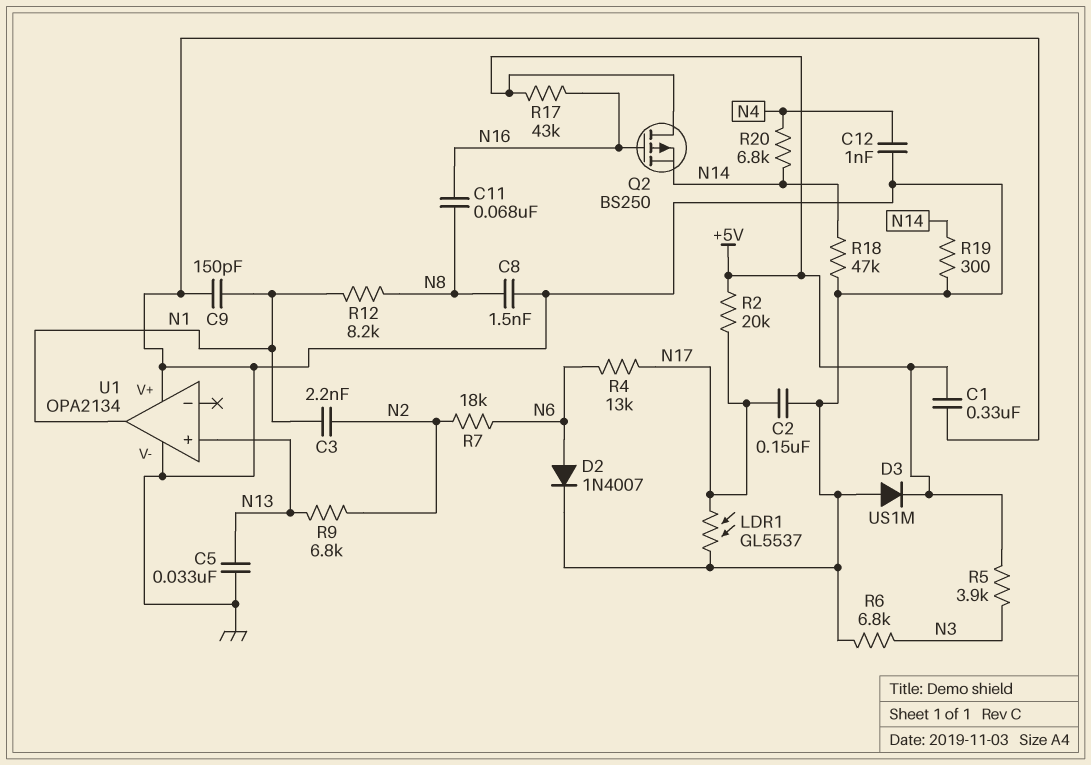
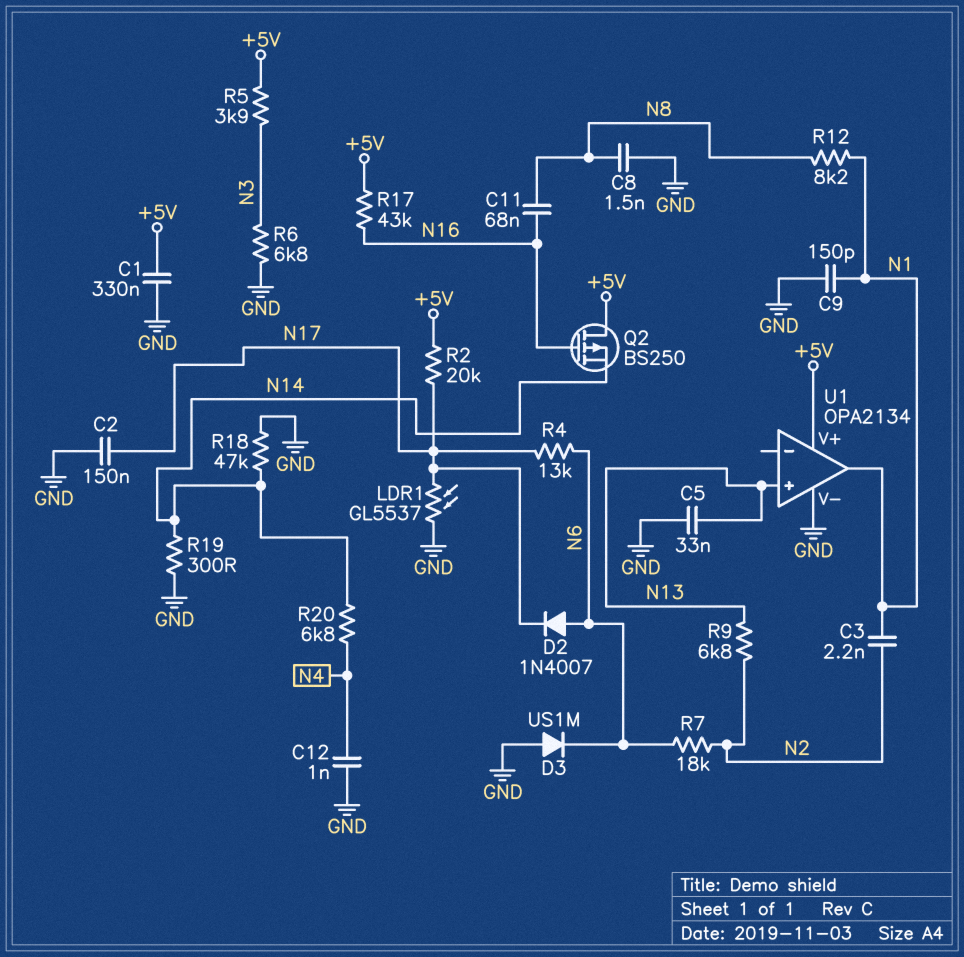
D2: diode 1N4007 (A N6, K GND) -> diode 1N4007 (A N6, K N17)
D3: diode US1M (A GND, K +5V) -> diode US1M (A GND, K N6)
U1 pin V+: GND -> +5V

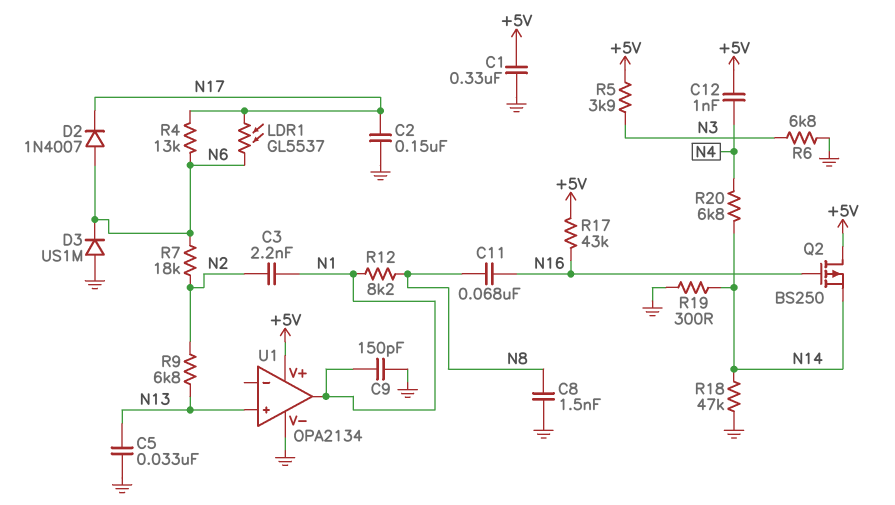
C12: 1nF (GND, N4) -> 1nF (+5V, N4)
LDR1: GL5537 (GND, N17) -> GL5537 (N6, N17)
R2: 20k (+5V, N17) -> none

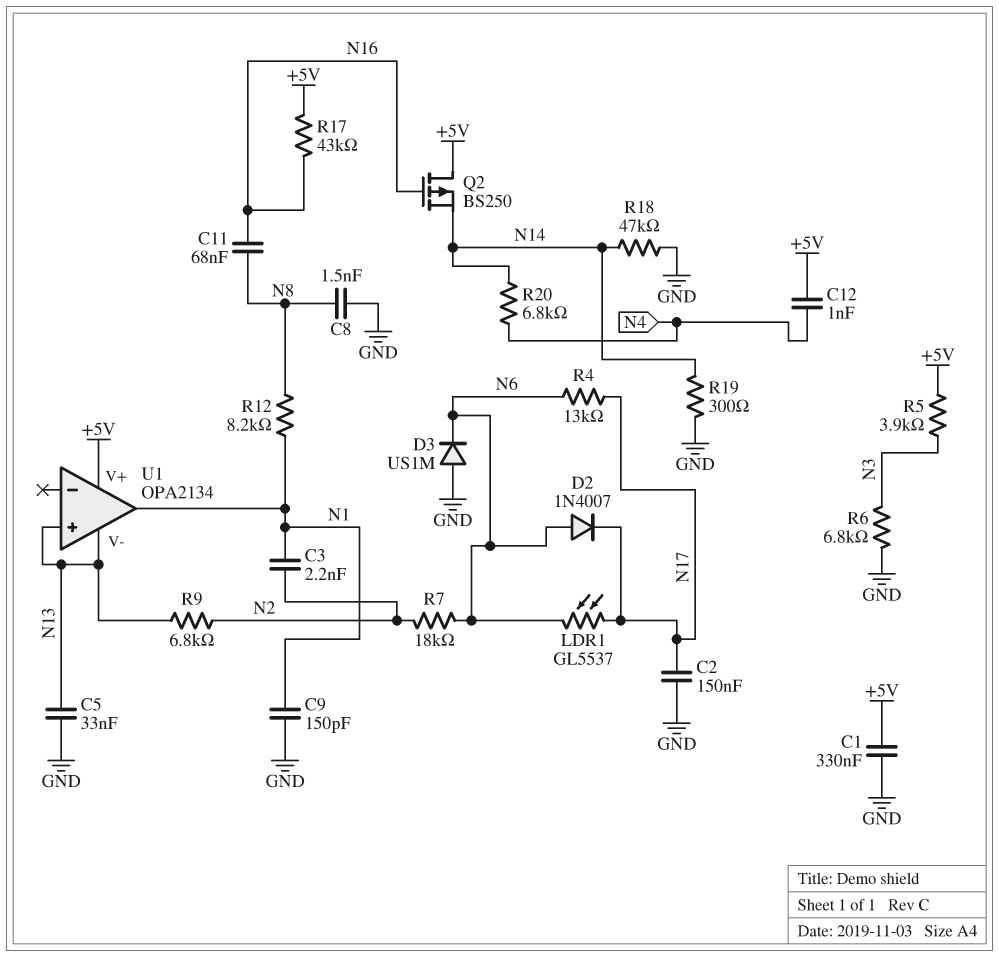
U1 pin V-: GND -> N13

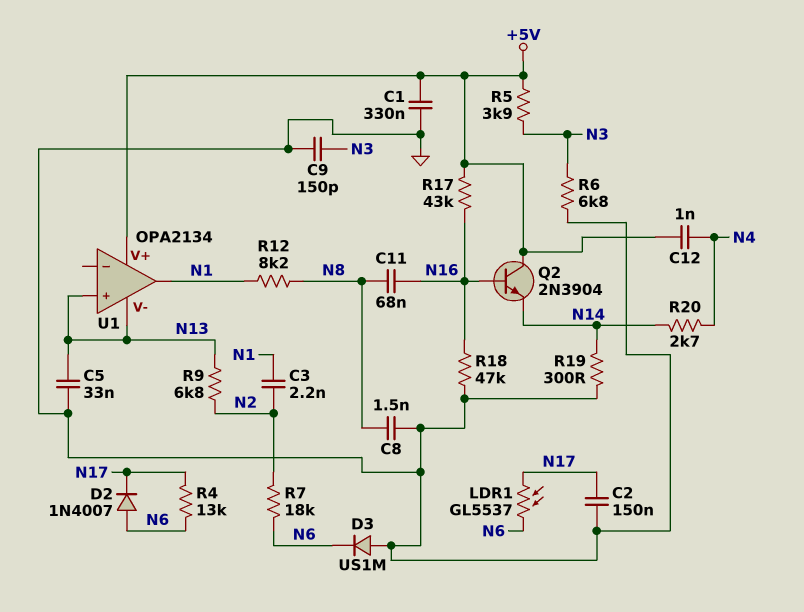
C9: 150pF (GND, N1) -> 150pF (GND, N3)
Q2: PMOS BS250 (G N16, D +5V, S N14) -> NPN 2N3904 (B N16, C +5V, E N14)
R18: 47k (GND, N14) -> 47k (GND, N16)
R20: 6.8k (N4, N14) -> 2.7k (N4, N14)

